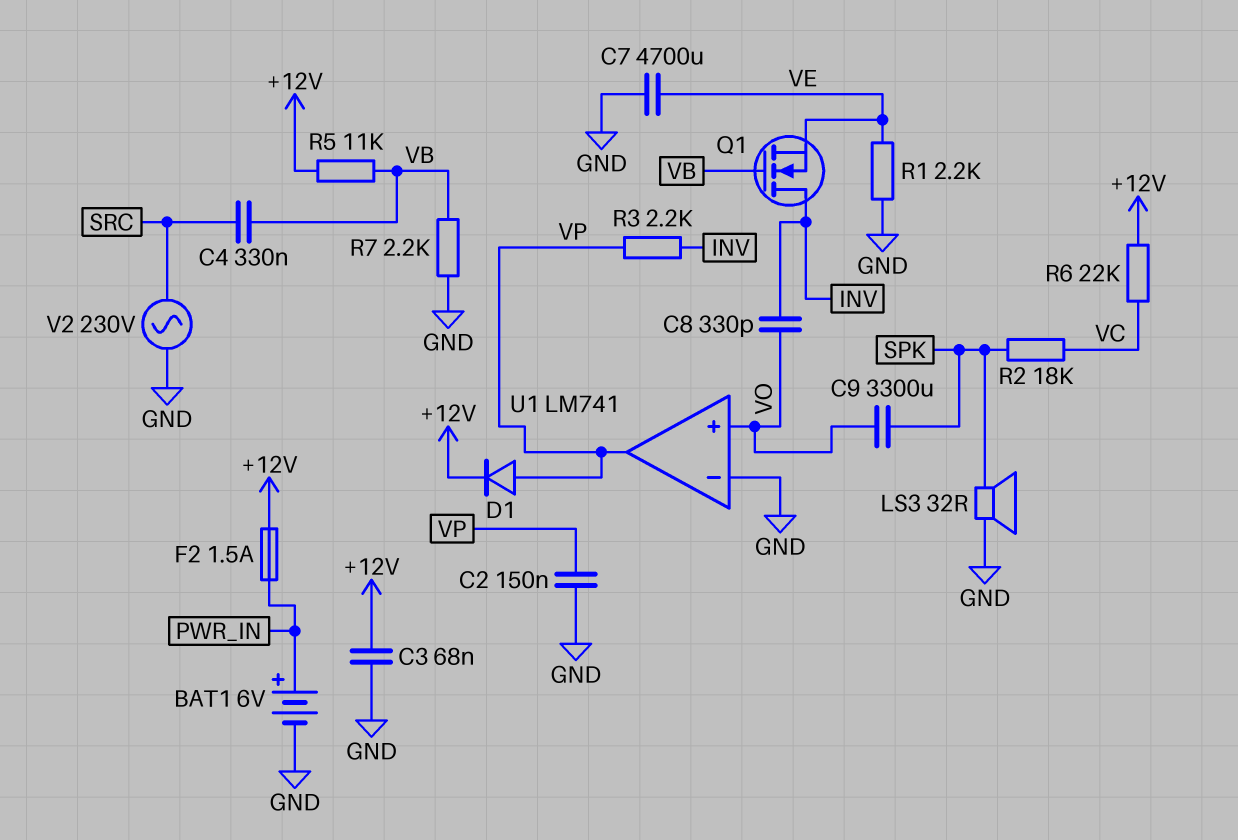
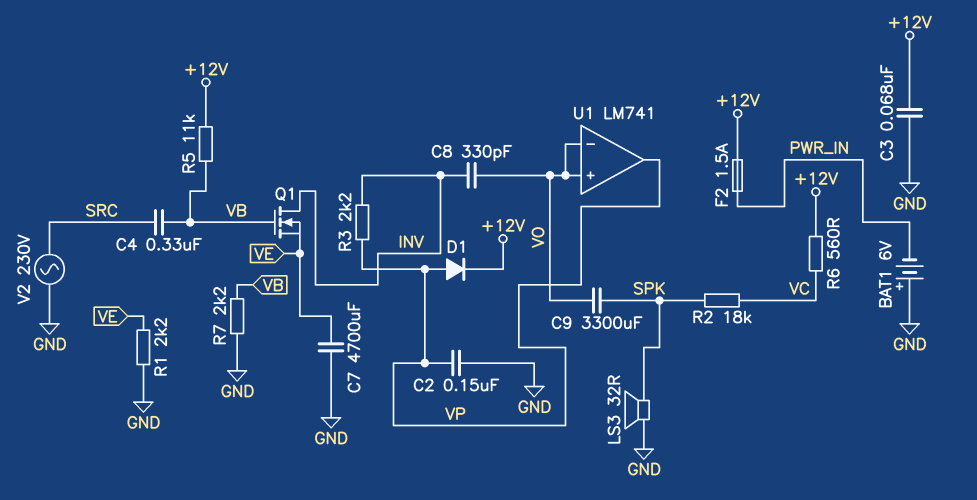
BAT1: 6V (plus PWR_IN, minus GND) -> 6V (plus GND, minus PWR_IN)
R6: 22k (+12V, VC) -> 560 (+12V, VC)
U1 pin in-: GND -> VO

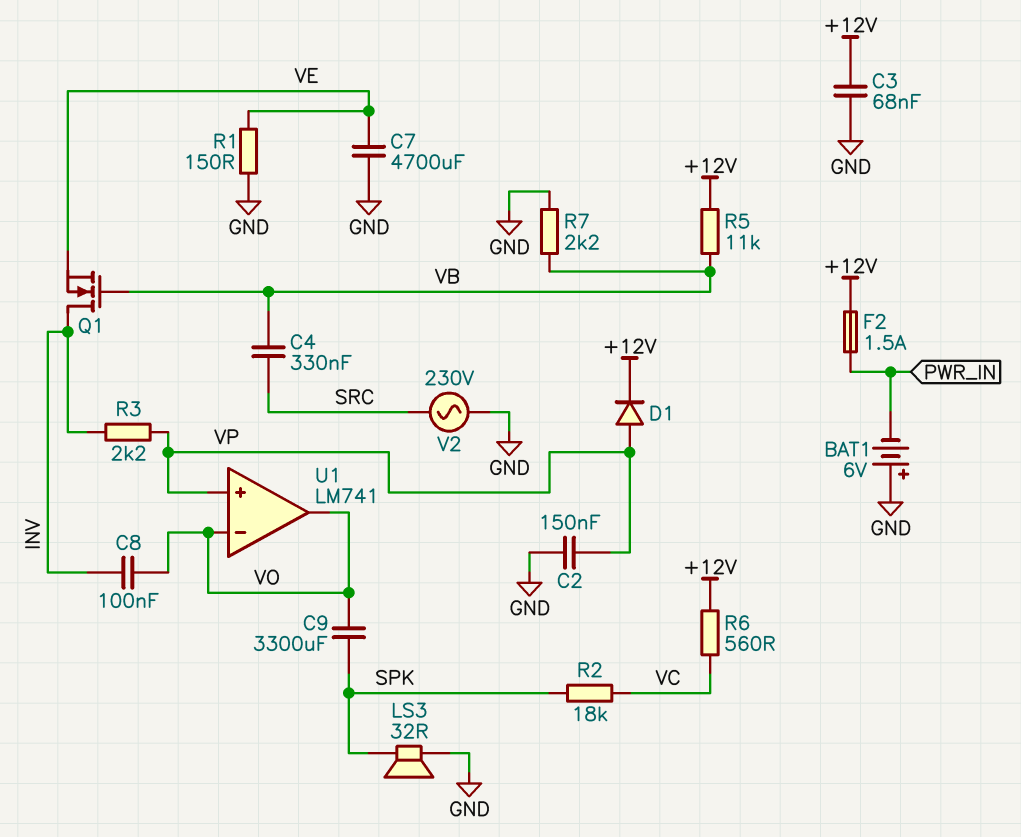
C8: 330pF (INV, VO) -> 100nF (INV, VO)
R1: 2.2k (GND, VE) -> 150 (GND, VE)
U1 pin in+: VO -> VP
U1 pin out: VP -> VO

